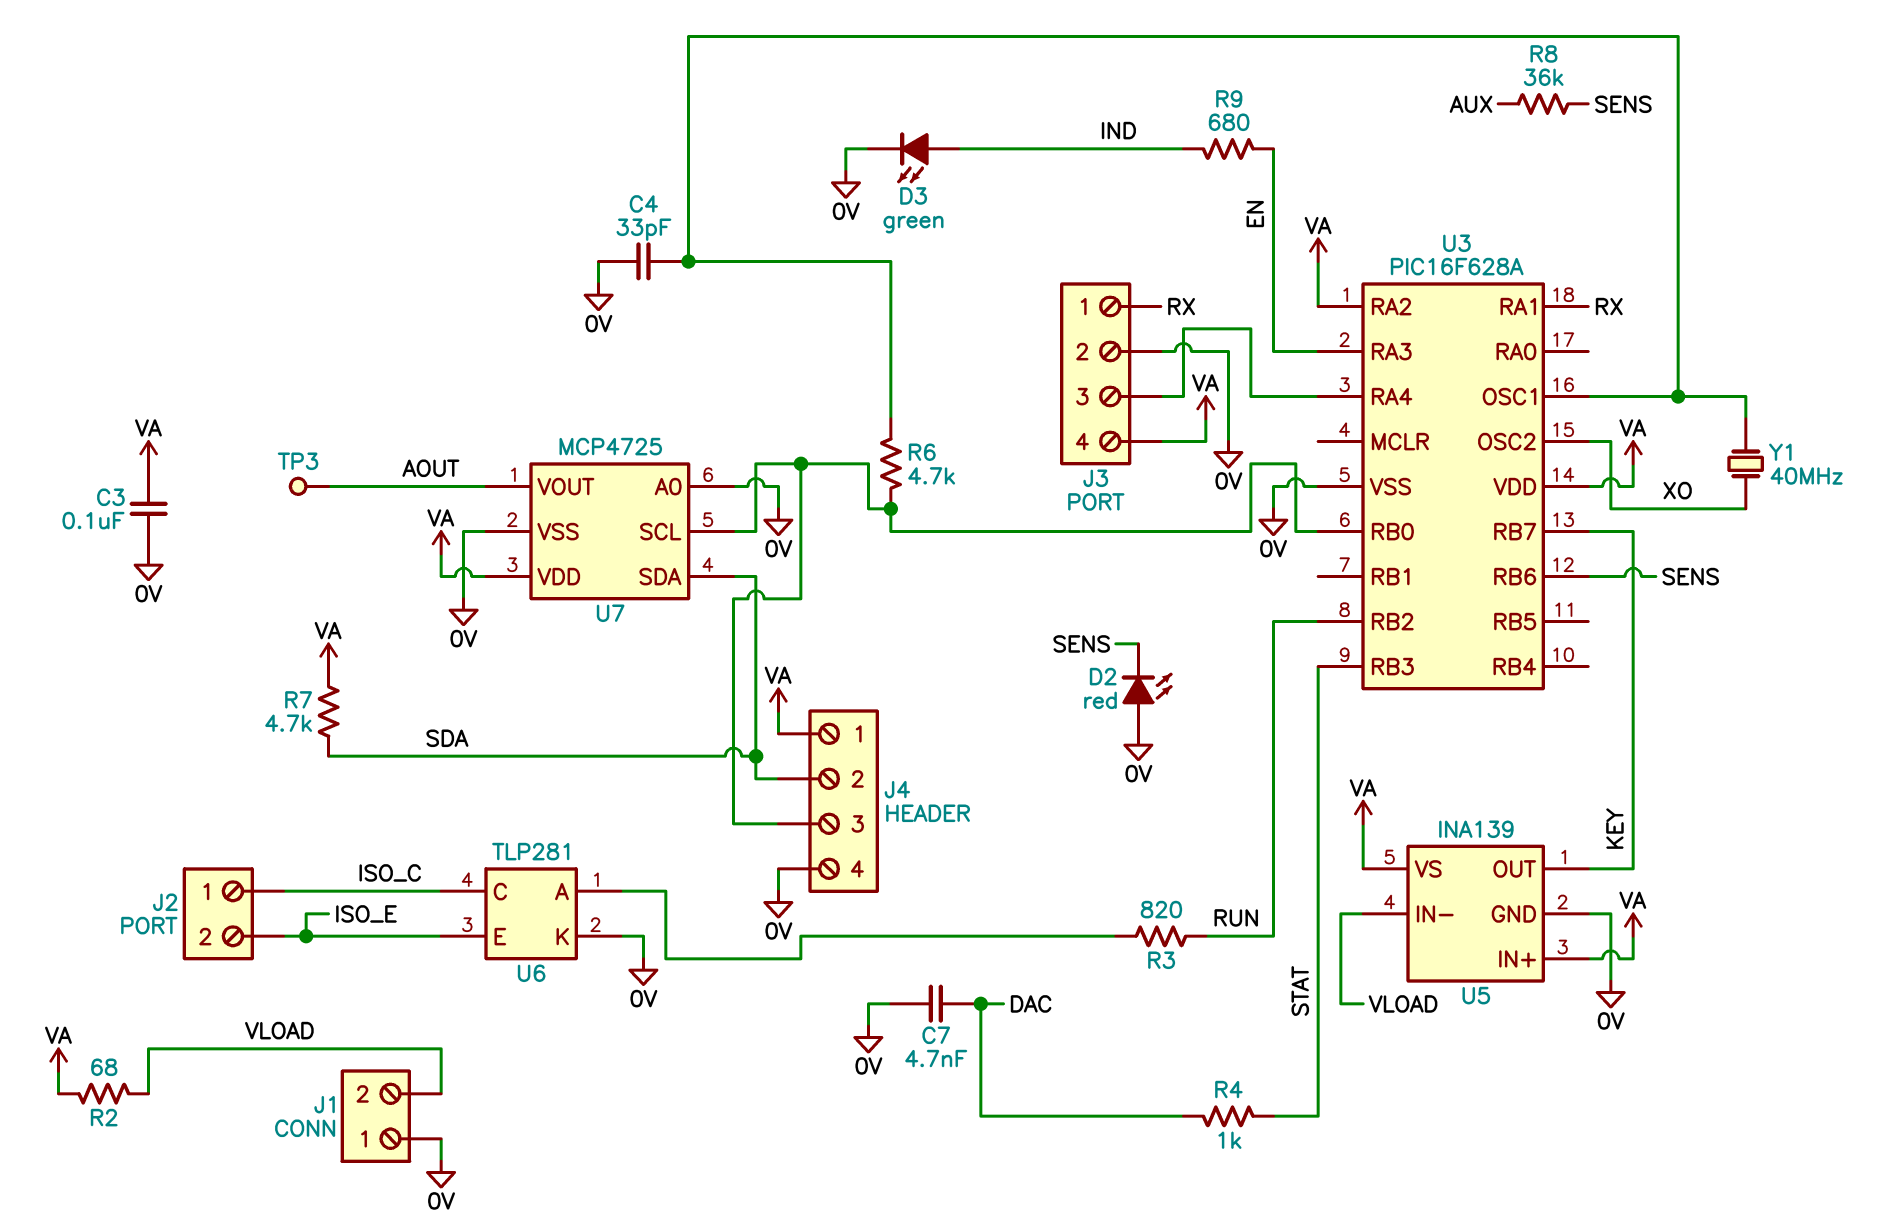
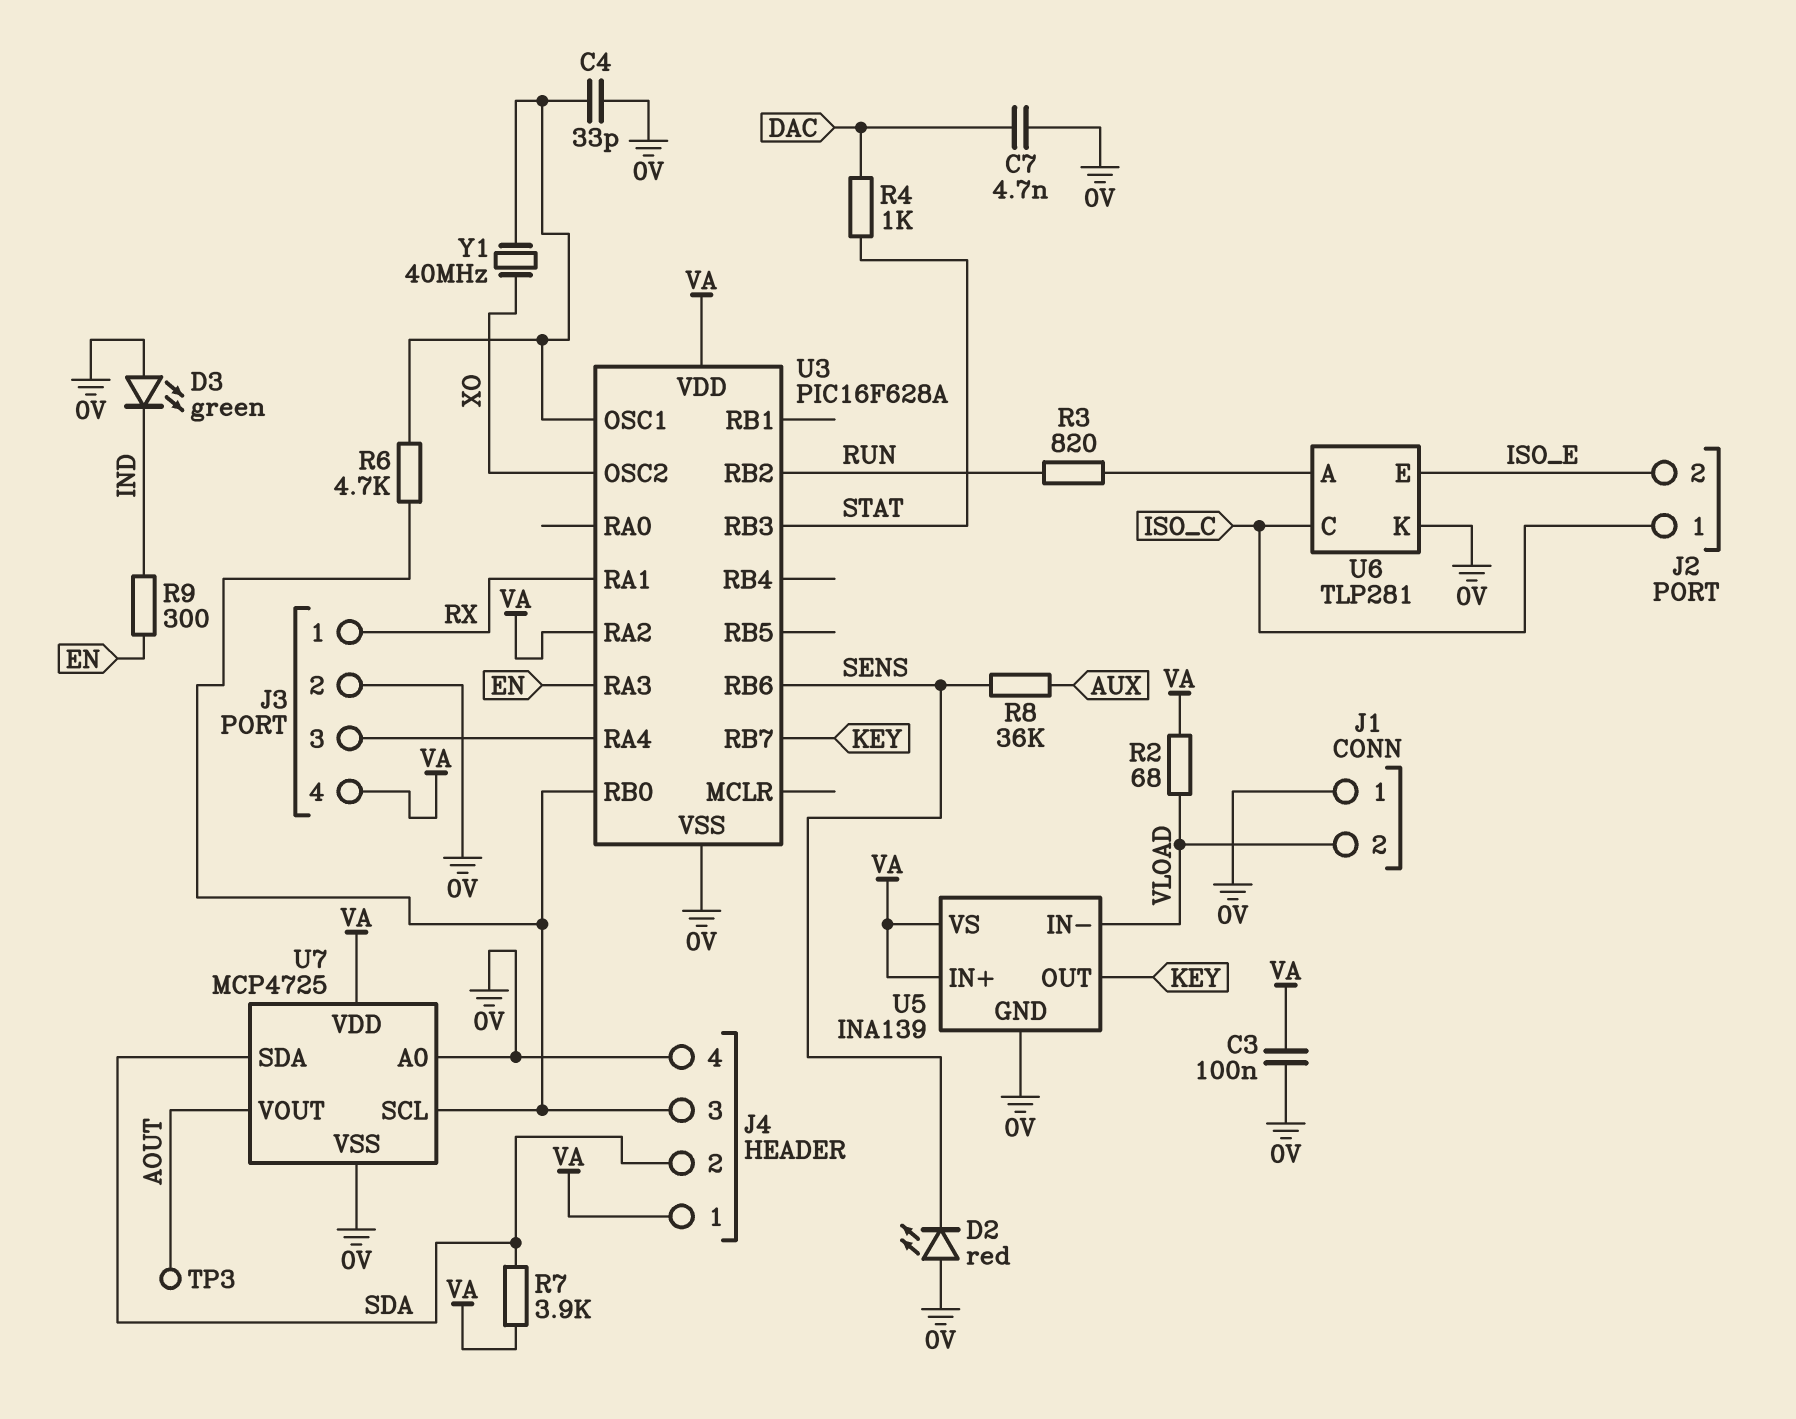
D3: LED green (A IND, K 0V) -> LED green (A 0V, K IND)
R7: 4.7k (SDA, VA) -> 3.9k (SDA, VA)
R9: 680 (EN, IND) -> 300 (EN, IND)

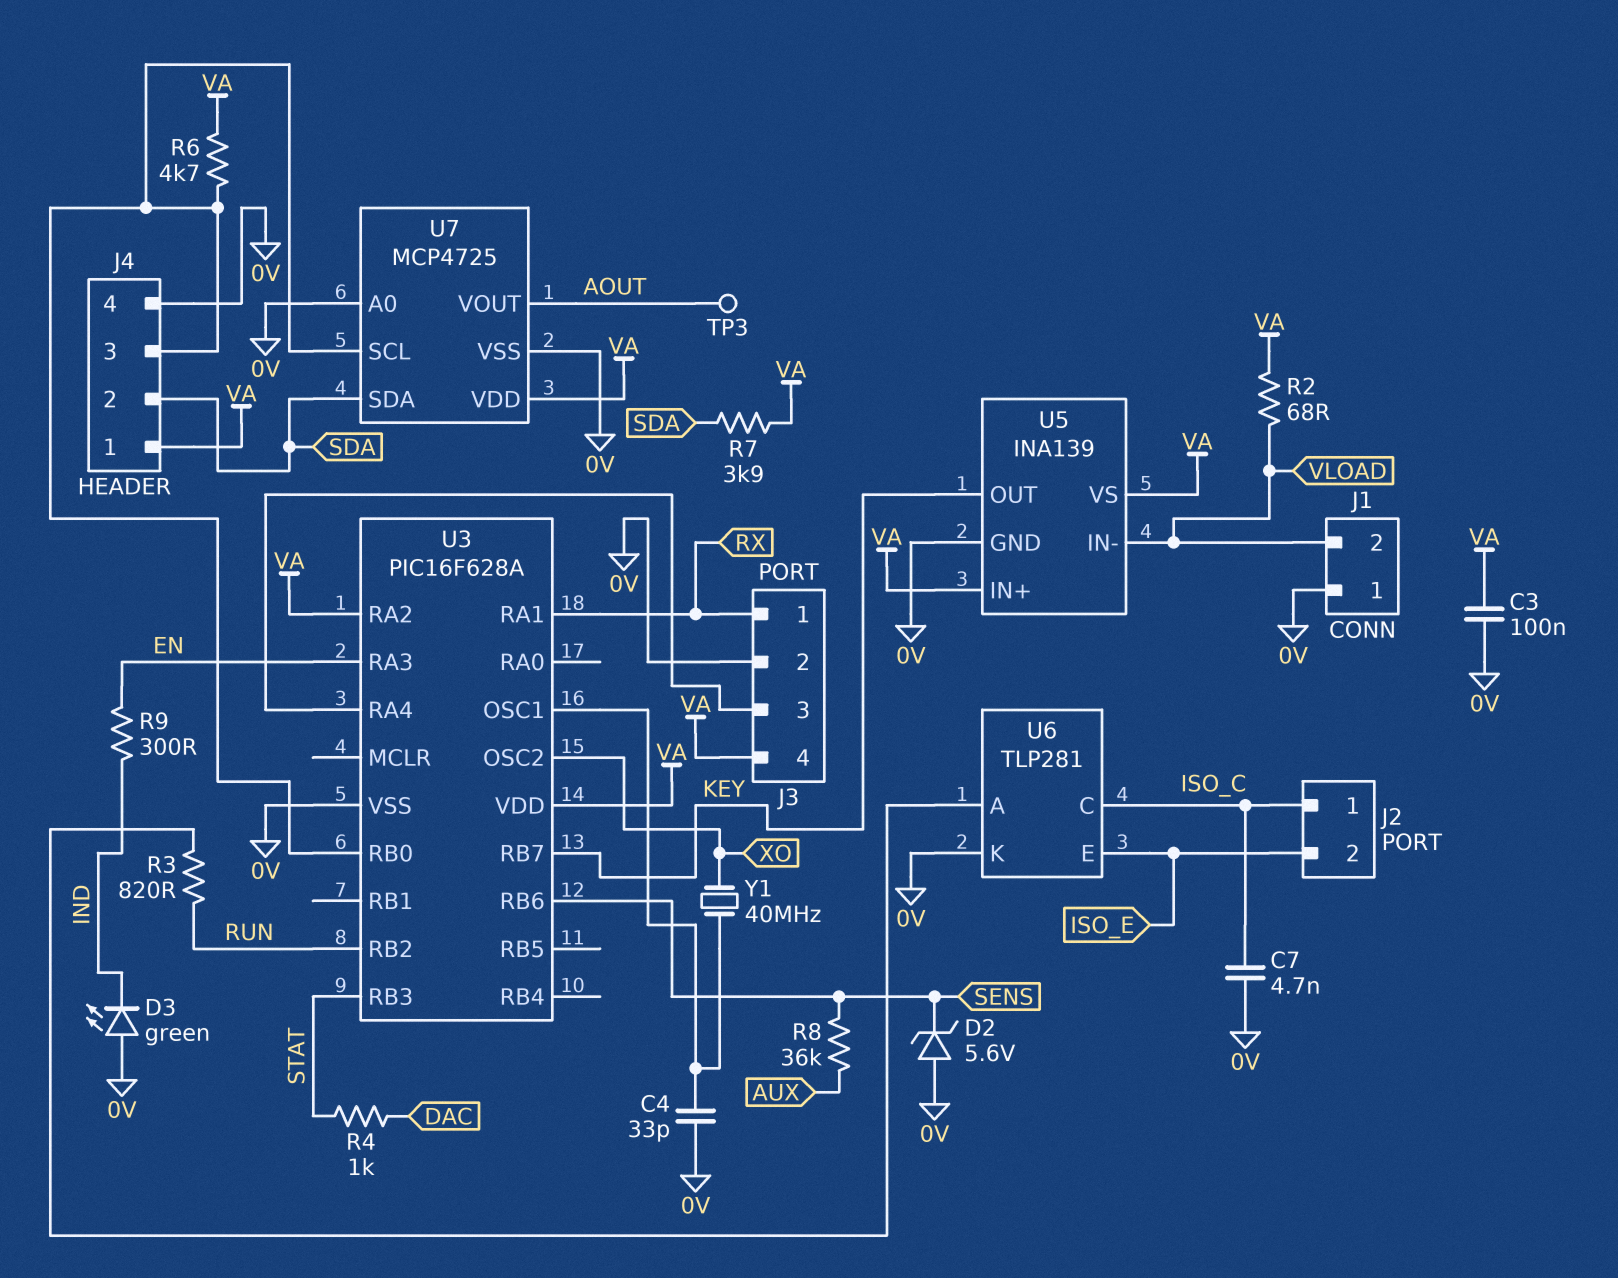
C7: 4.7nF (0V, DAC) -> 4.7nF (0V, ISO_C)
D2: LED red (A 0V, K SENS) -> zener 5.6V (A 0V, K SENS)
R6: 4.7k (J4/3, U3/OSC1) -> 4.7k (J4/3, VA)

